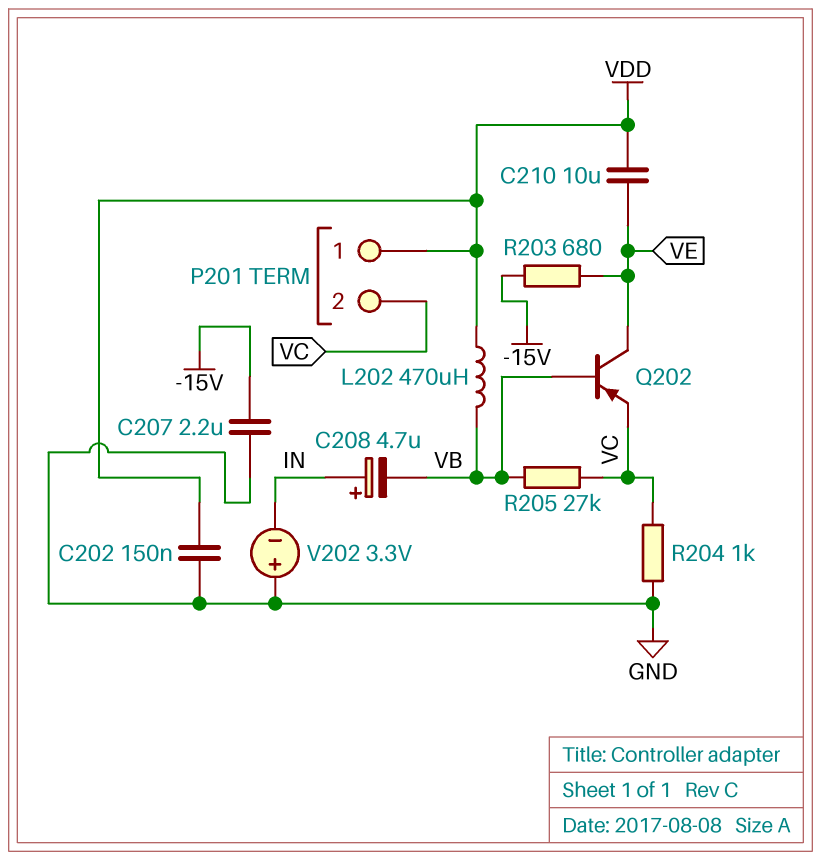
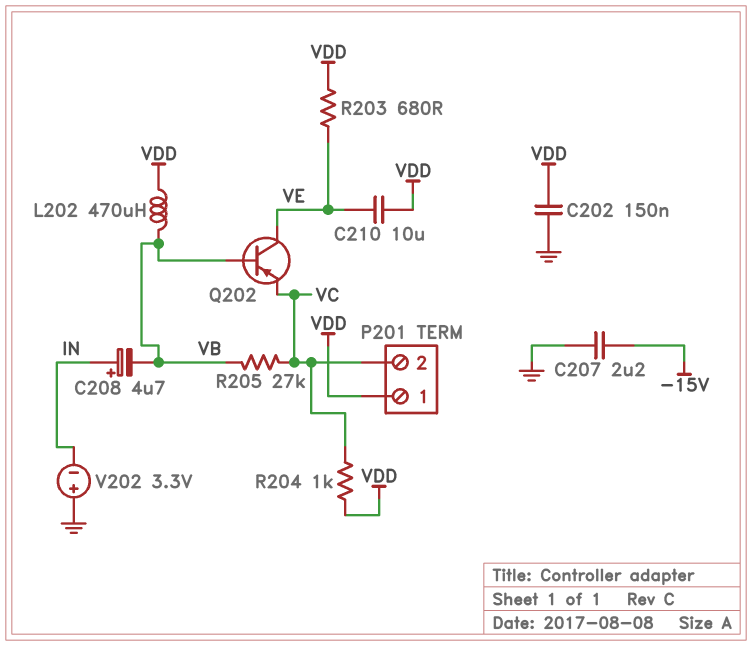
R203: 680 (-15V, VE) -> 680 (VDD, VE)
R204: 1k (GND, VC) -> 1k (VC, VDD)

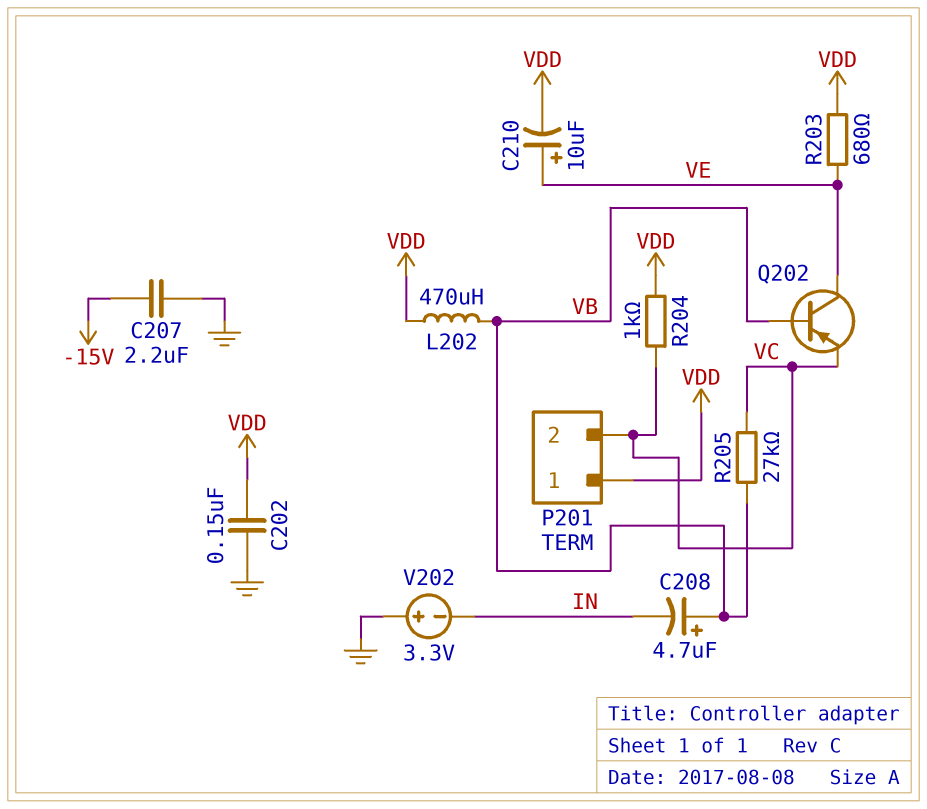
C208: 4.7uF (plus IN, minus VB) -> 4.7uF (plus VB, minus IN)
C210: 10uF (VDD, VE) -> 10uF (plus VE, minus VDD)

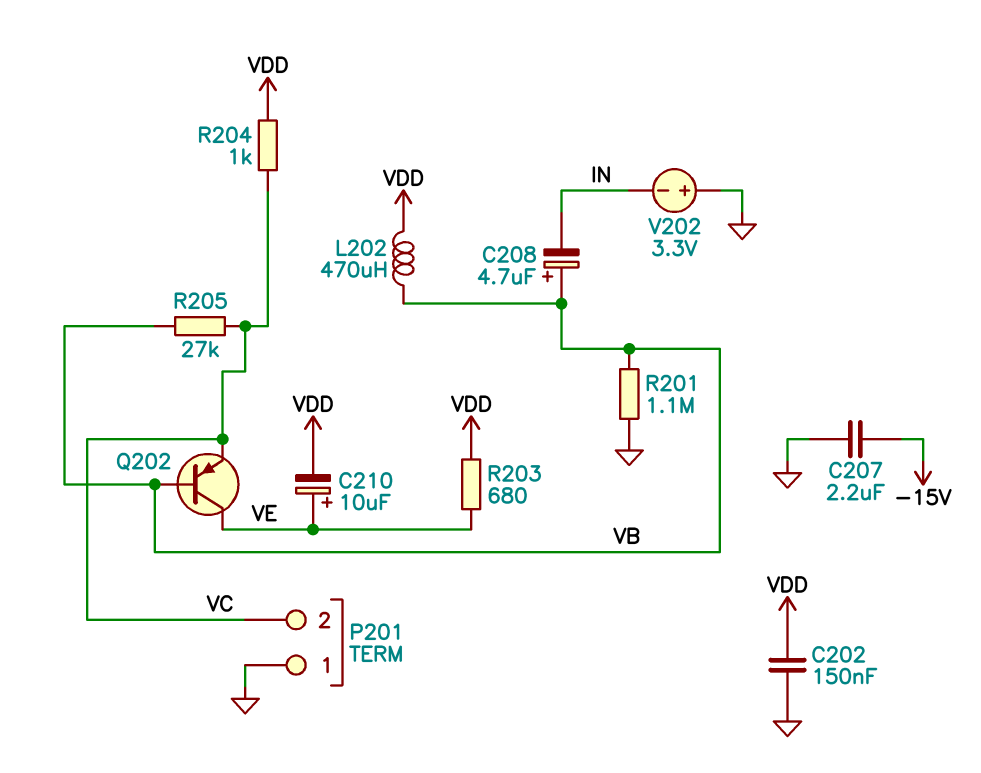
P201 pin 1: VDD -> GND
R201: none -> 1.1M (GND, VB)

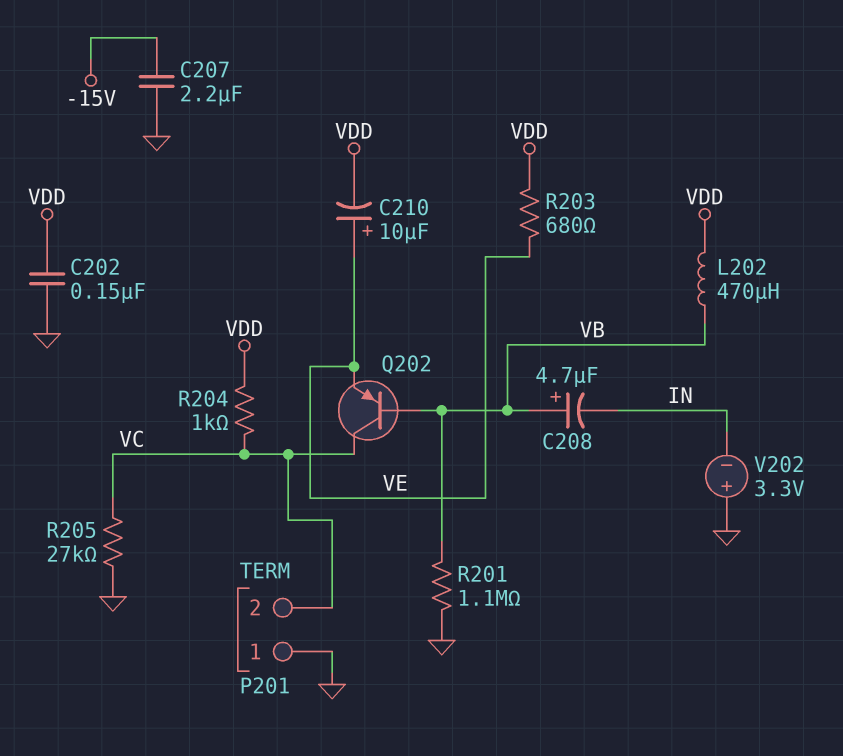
Q202: PNP (B VB, C VE, E VC) -> PNP (B VB, C VC, E VE)
R205: 27k (VB, VC) -> 27k (GND, VC)

